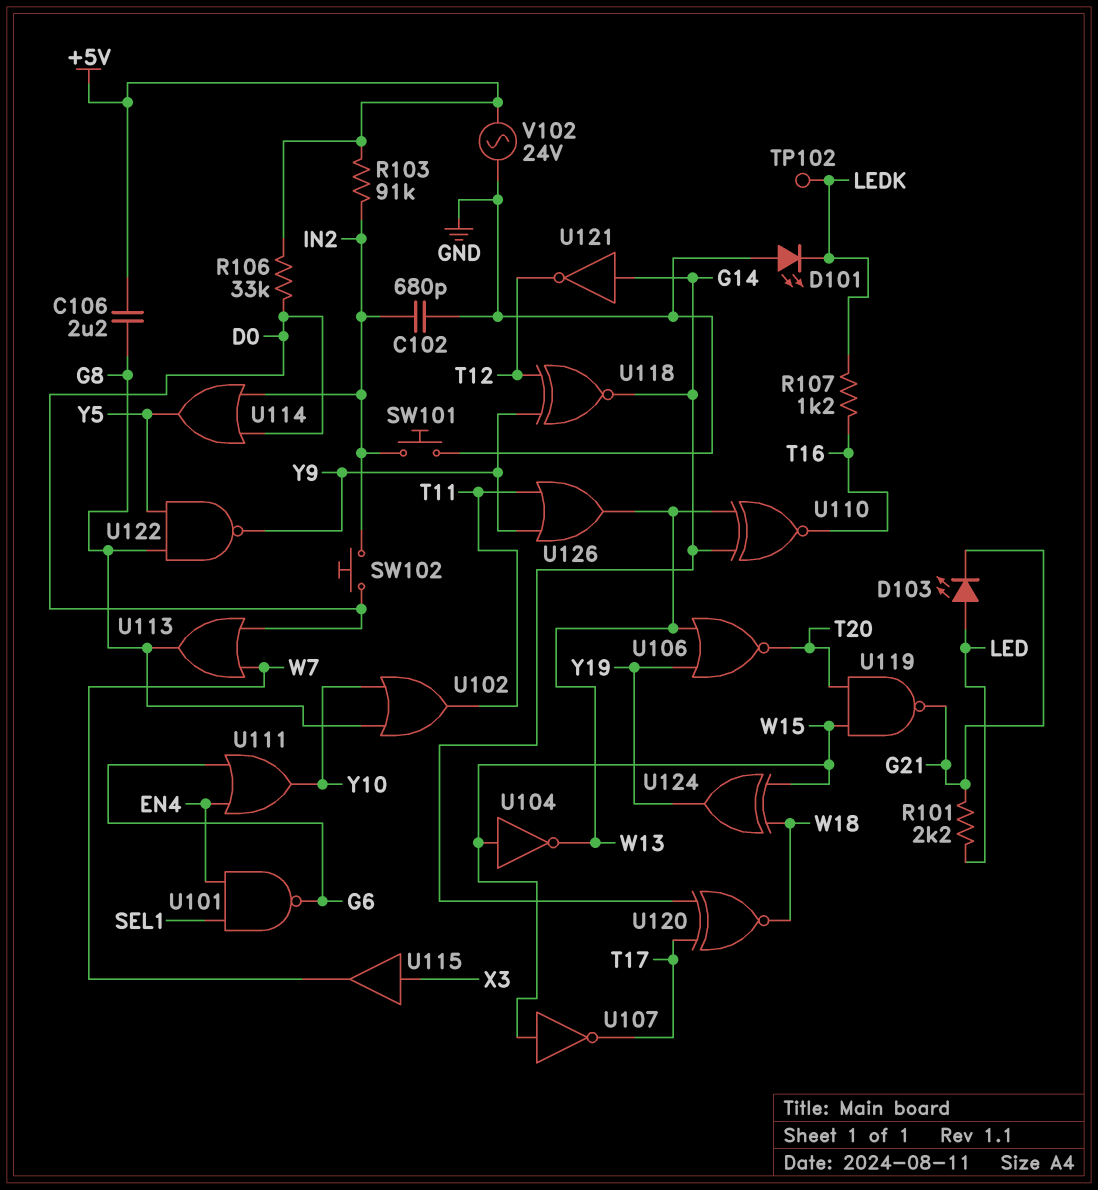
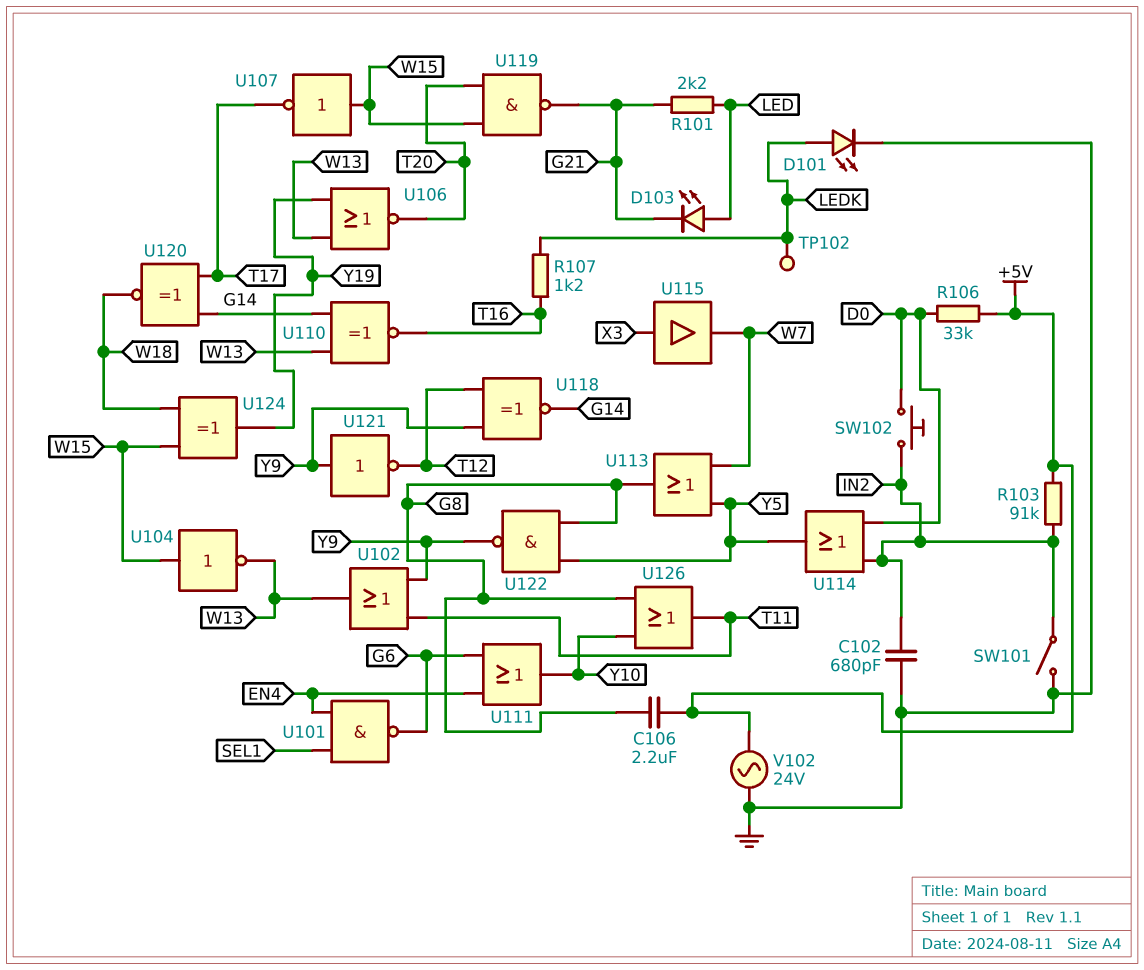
D101: LED (A GND, K LEDK) -> LED (A LEDK, K GND)
SW101: button (GND, IN2) -> switch (GND, IN2)
U102: OR (in G8, in Y10, out T11) -> OR (in T11, in Y9, out W13)
U113: OR (in D0, in W7, out G8) -> OR (in W7, in Y5, out G8)
U121: NOT (in G14, out T12) -> NOT (in Y9, out T12)
U126: OR (in T11, in Y9, out W13) -> OR (in G8, in Y10, out T11)

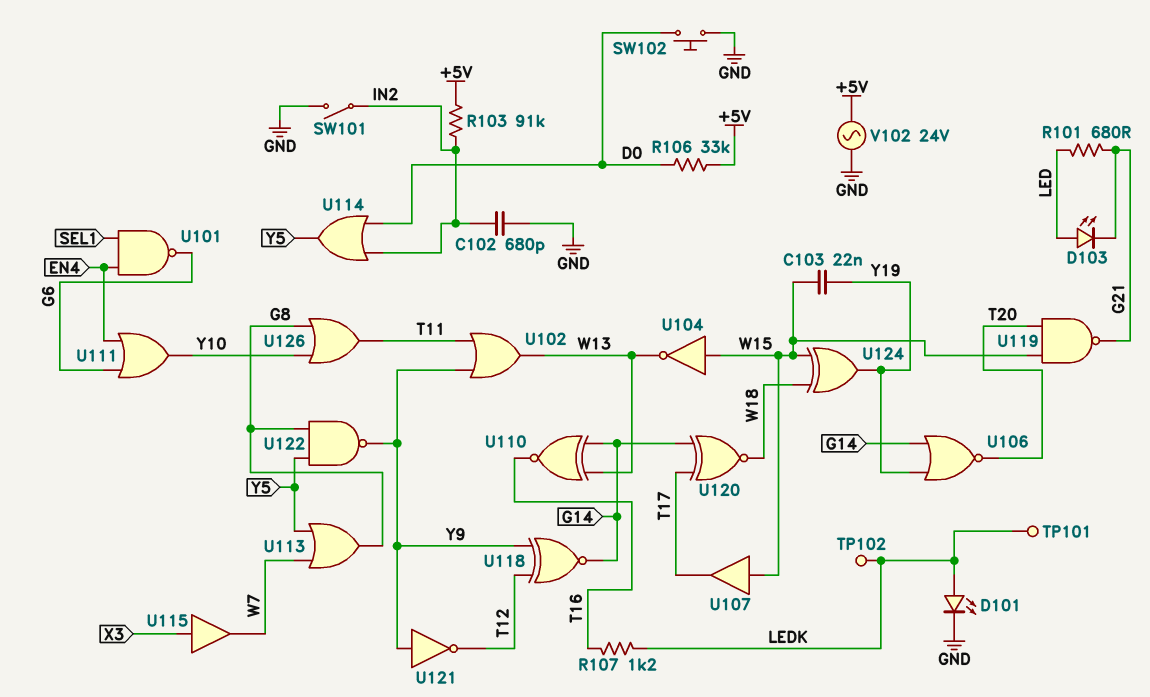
C103: none -> 22nF (W15, Y19)
C106: 2.2uF (+5V, G8) -> none
R101: 2.2k (G21, LED) -> 680 (G21, LED)
SW102: button (D0, IN2) -> button (D0, GND)
TP101: none -> test point (LEDK)
U106: NOR (in W13, in Y19, out T20) -> NOR (in G14, in Y19, out T20)
U107: NOT (in W15, out T17) -> buffer (in W15, out T17)

